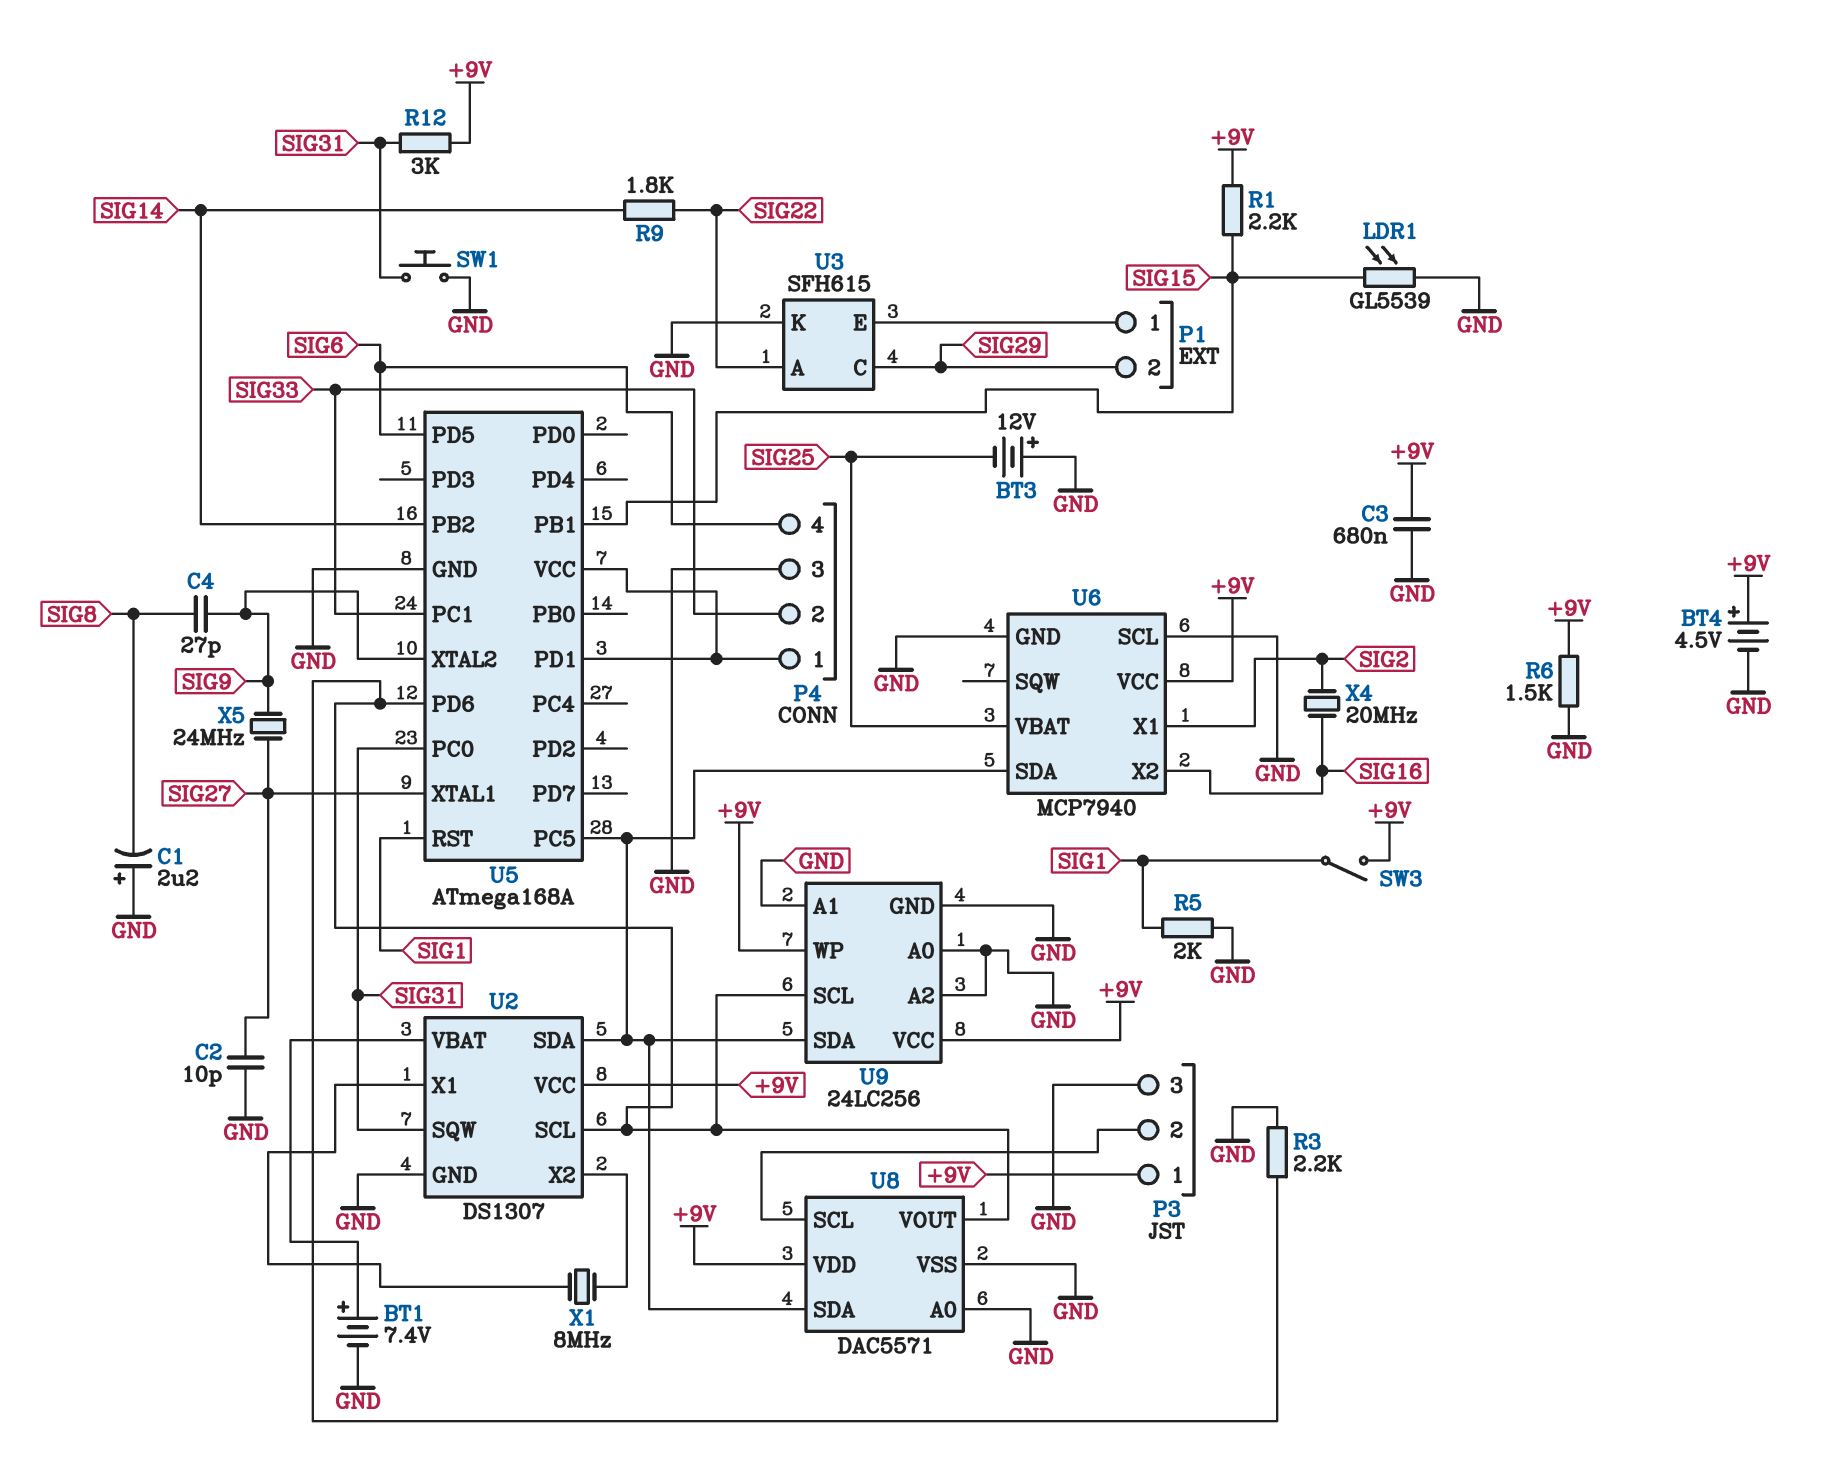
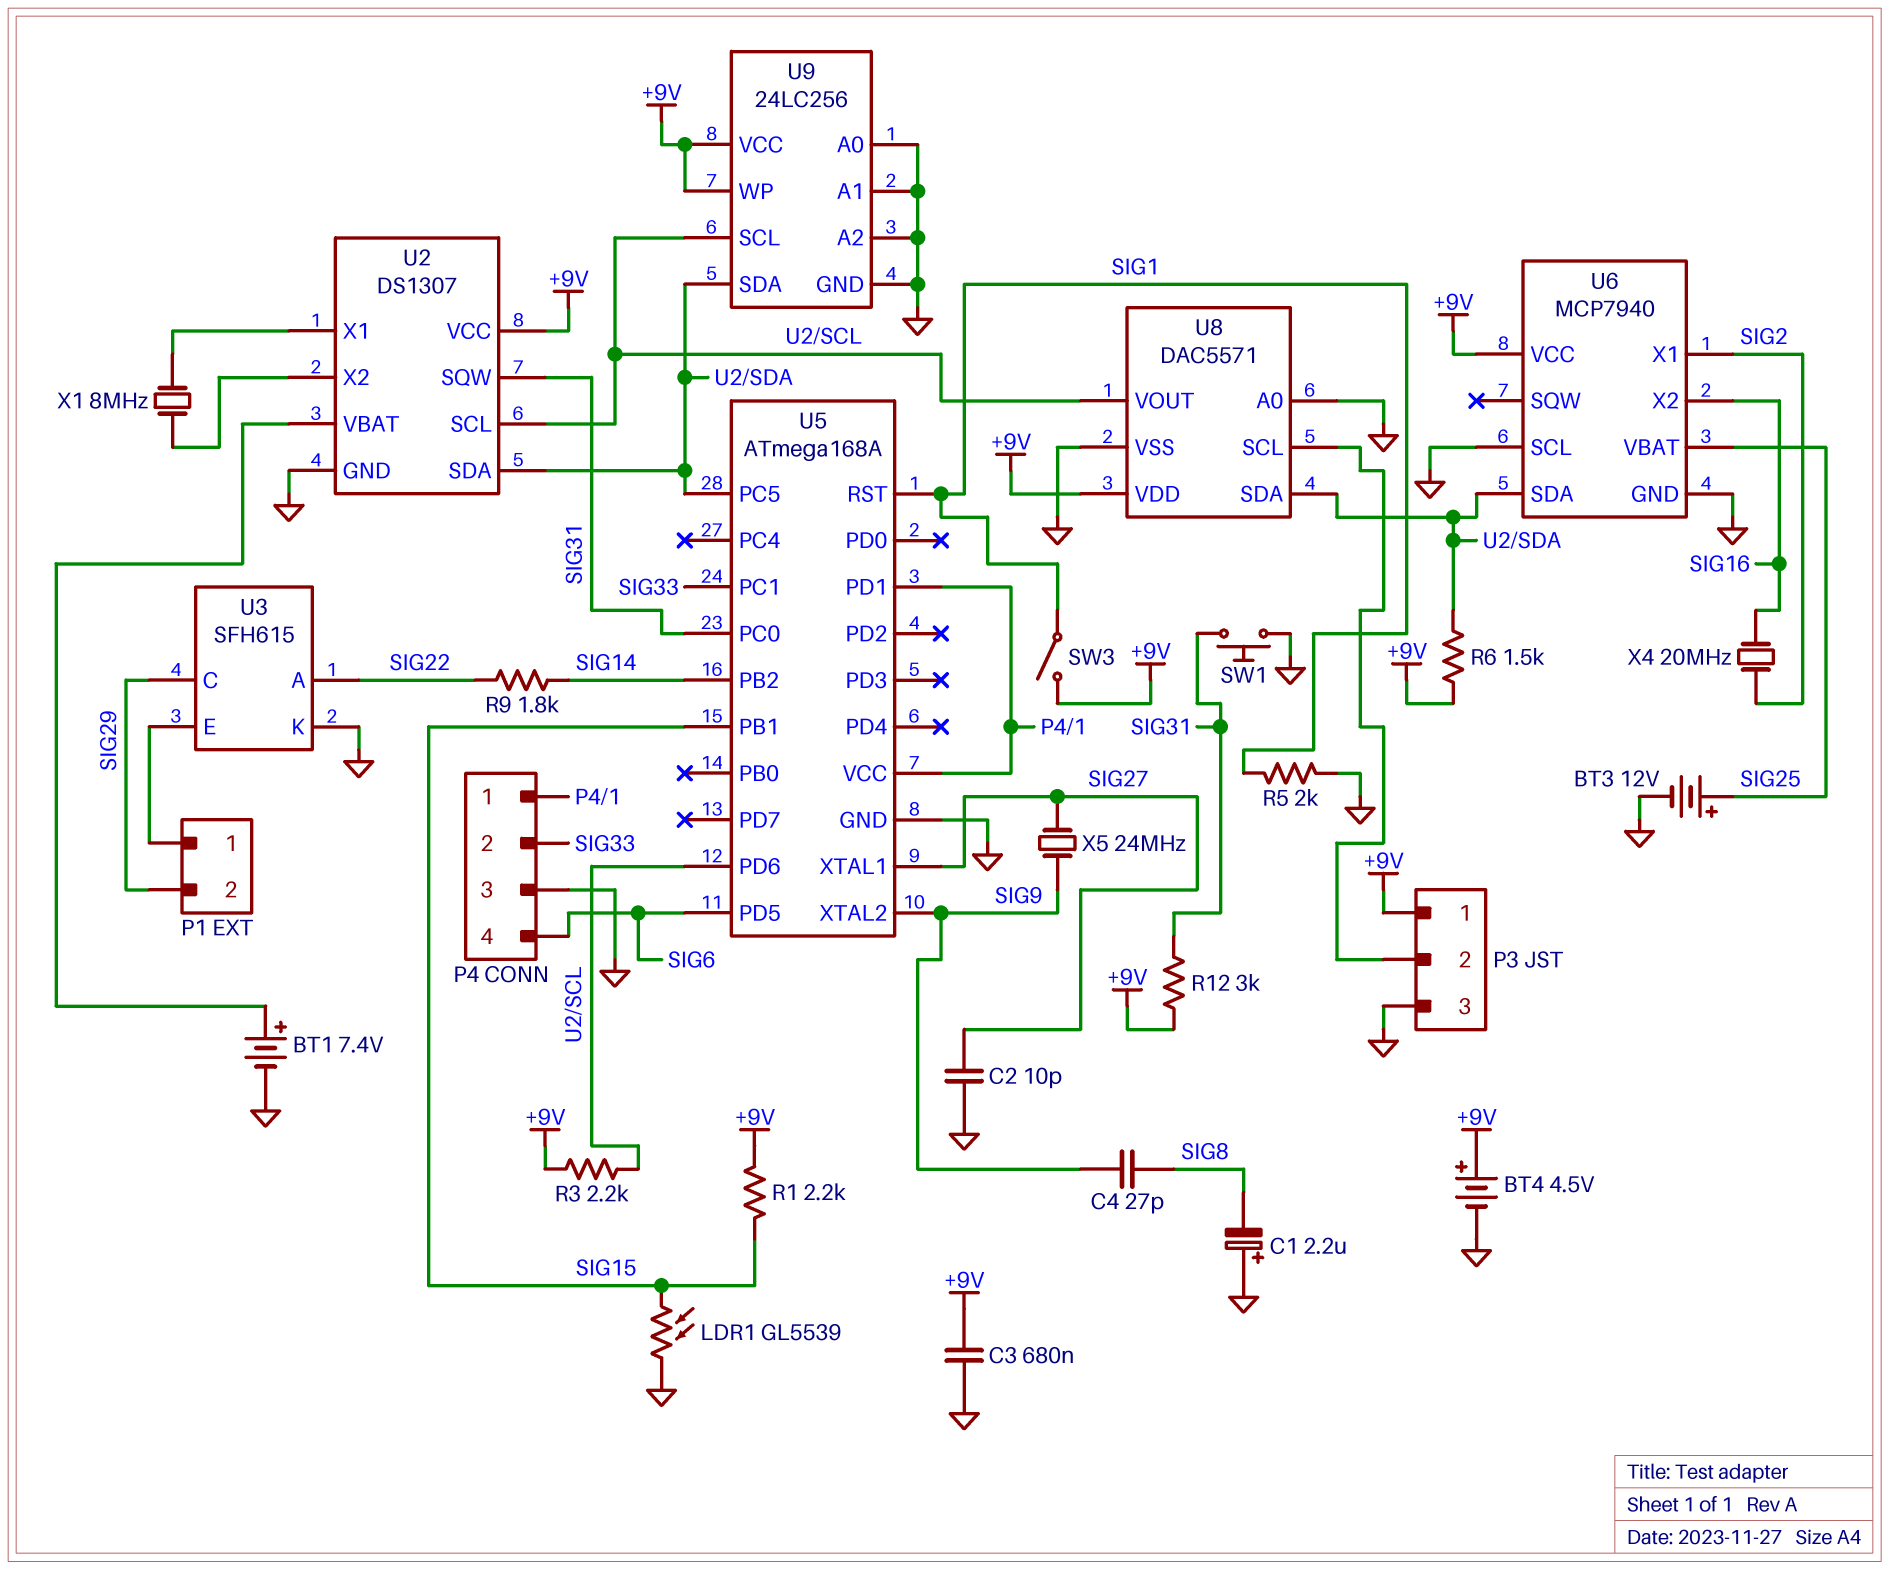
BT3: 12V (plus GND, minus SIG25) -> 12V (plus SIG25, minus GND)
R3: 2.2k (GND, U2/SCL) -> 2.2k (+9V, U2/SCL)
R6: 1.5k (+9V, GND) -> 1.5k (+9V, U2/SDA)

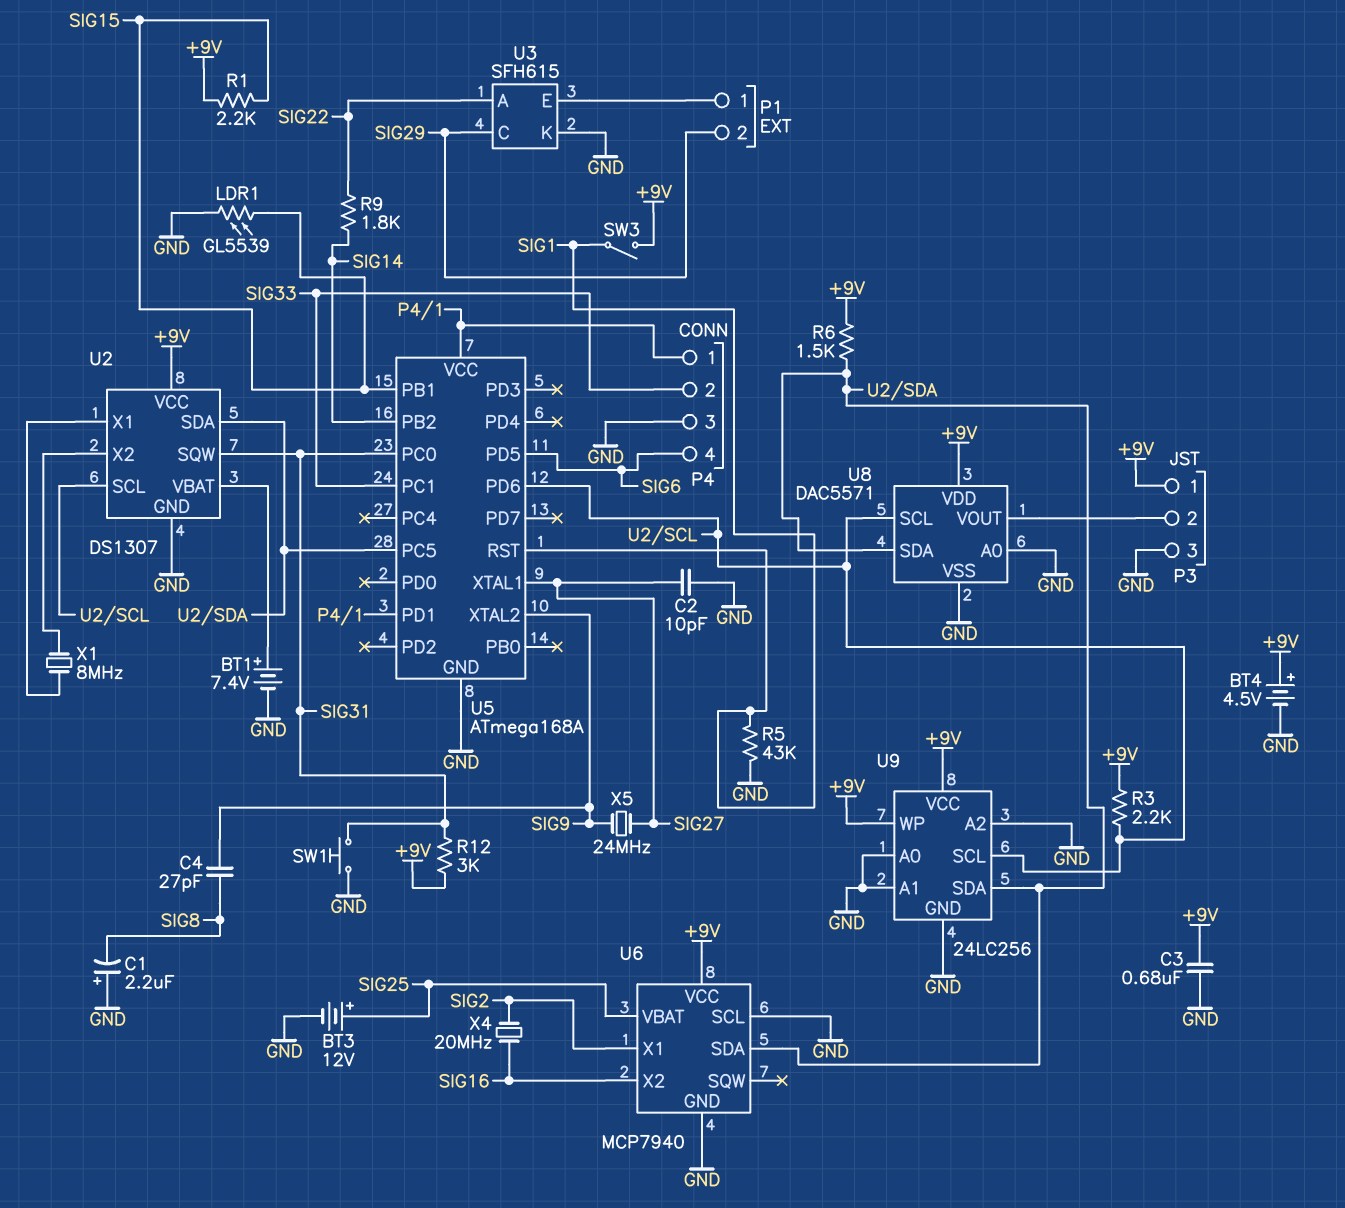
R5: 2k (GND, SIG1) -> 43k (GND, SIG1)
U8 pin SCL: P3/2 -> U2/SCL
U8 pin VOUT: U2/SCL -> P3/2

